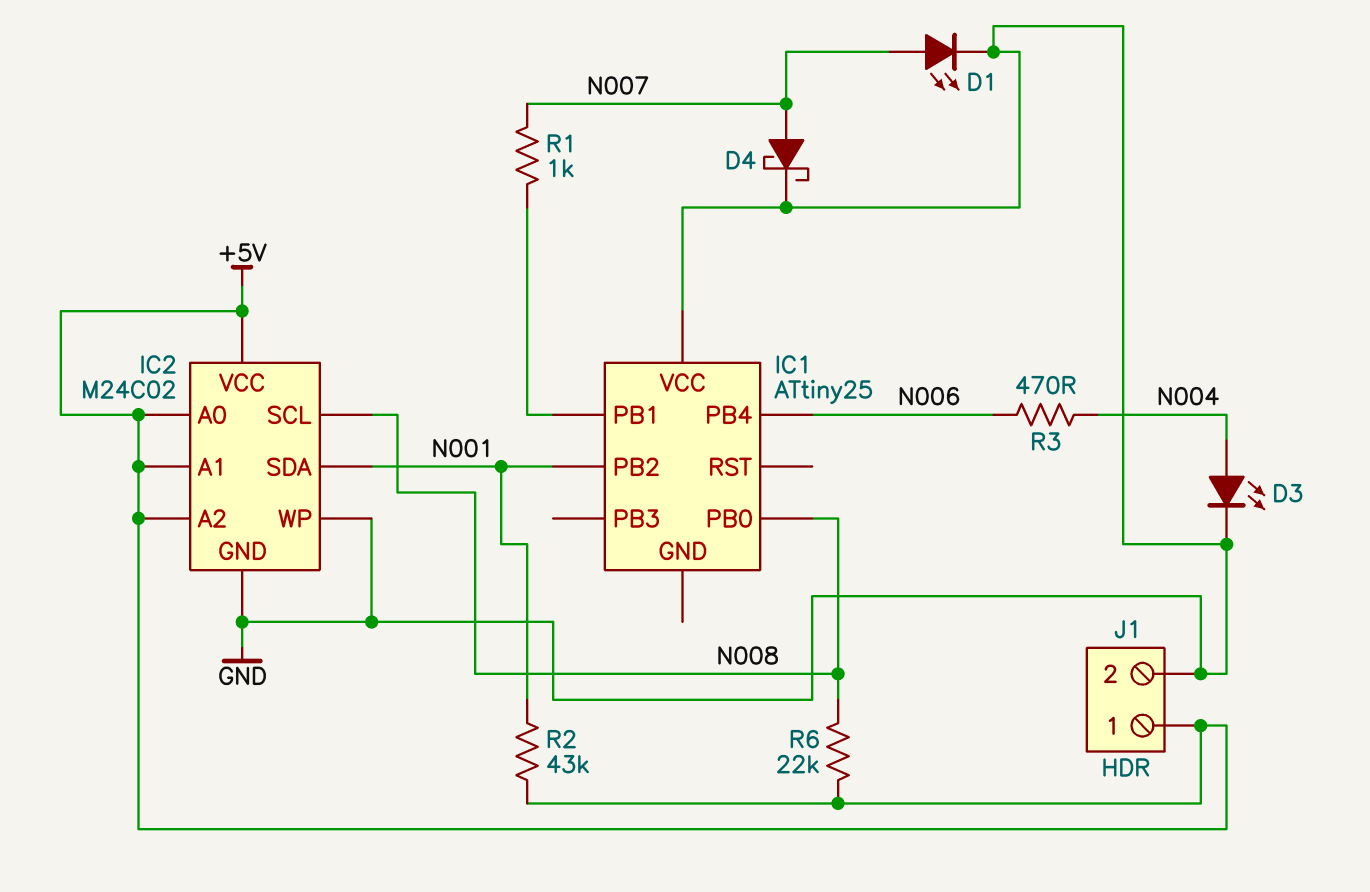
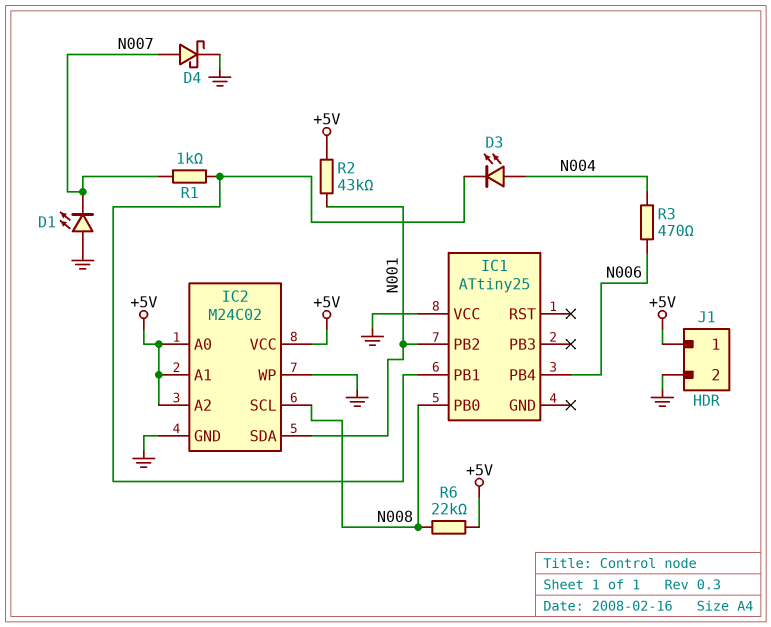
D1: LED (A N007, K GND) -> LED (A GND, K N007)
D3: LED (A N004, K GND) -> LED (A N004, K IC1/PB1)

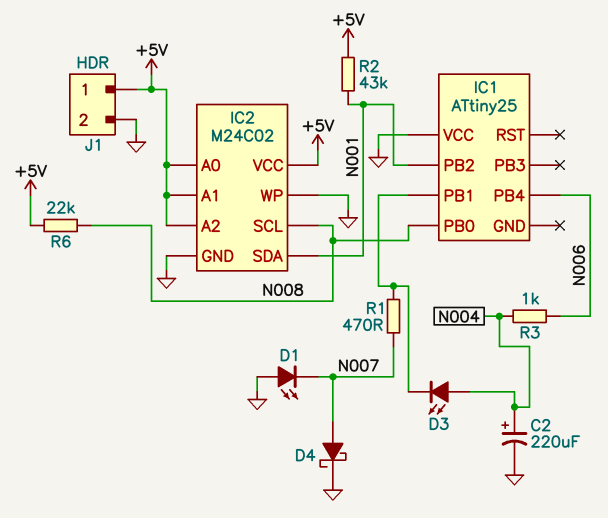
C2: none -> 220uF (plus N004, minus GND)
R1: 1k (IC1/PB1, N007) -> 470 (IC1/PB1, N007)
R3: 470 (N004, N006) -> 1k (N004, N006)

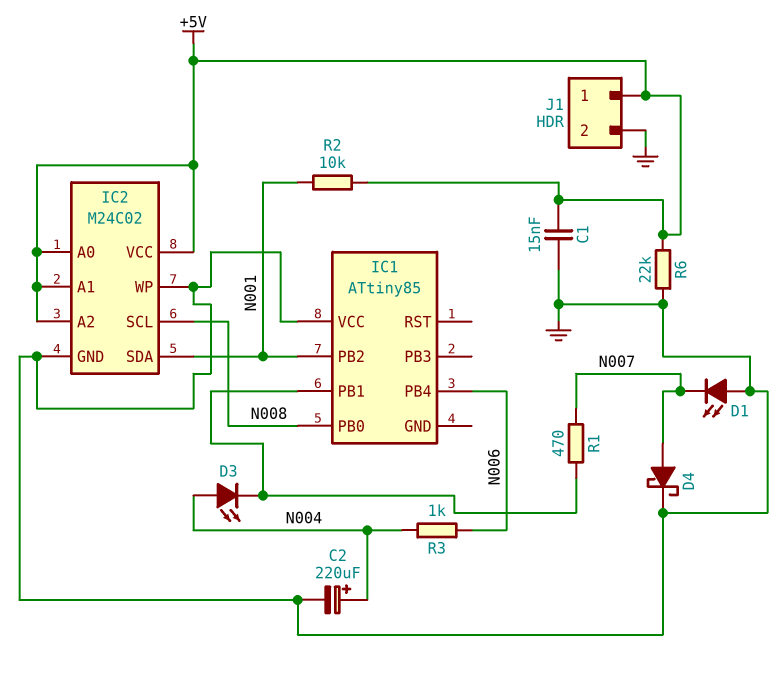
C1: none -> 15nF (+5V, GND)
IC1: ATtiny25 -> ATtiny85
R2: 43k (+5V, N001) -> 10k (+5V, N001)
R6: 22k (+5V, N008) -> 22k (+5V, GND)

